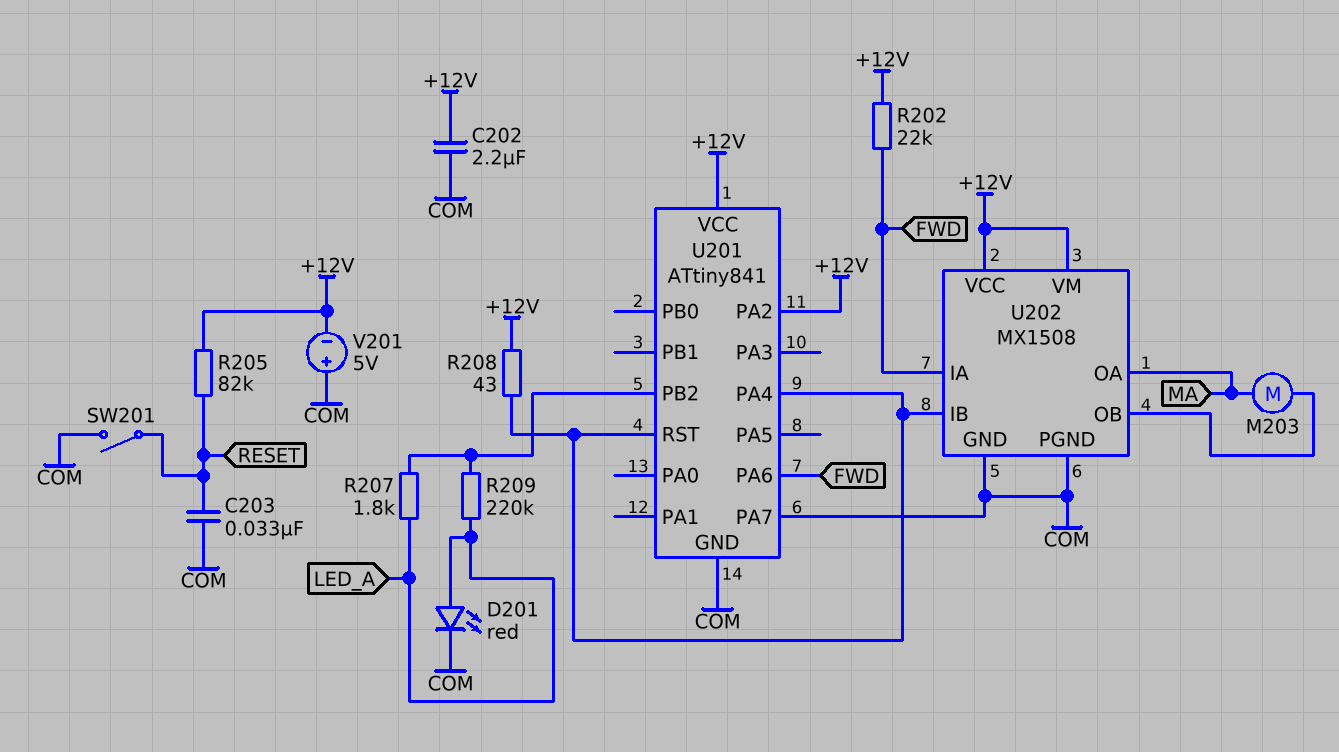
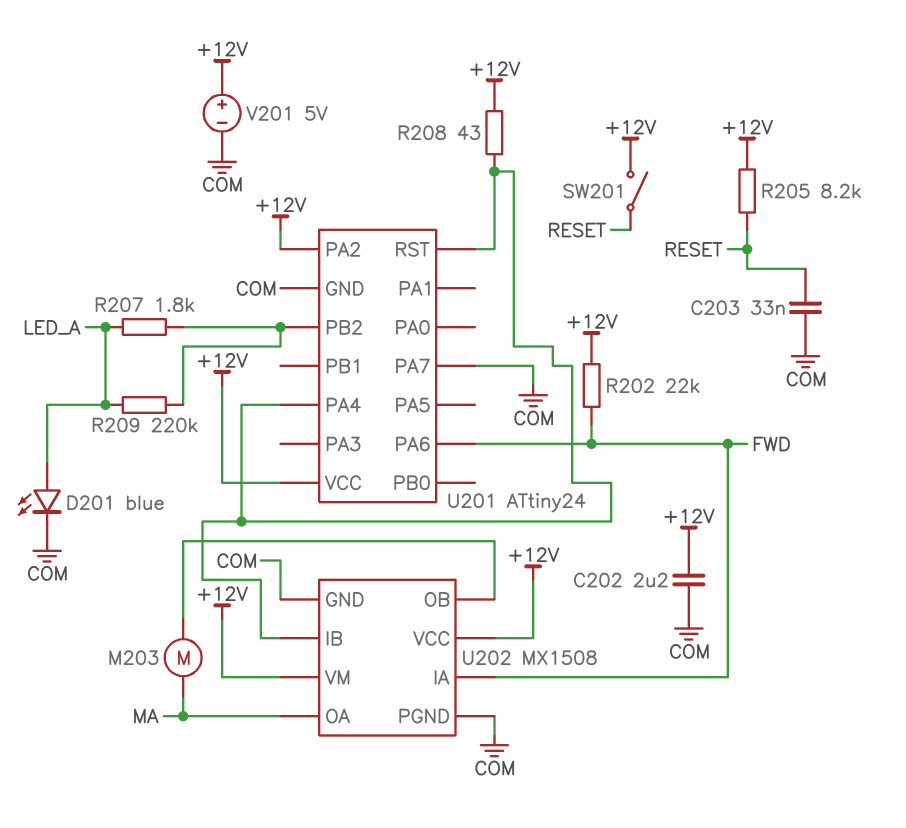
D201: LED red (A LED_A, K COM) -> LED blue (A LED_A, K COM)
R205: 82k (+12V, RESET) -> 8.2k (+12V, RESET)
SW201: switch (COM, RESET) -> switch (+12V, RESET)
U201: ATtiny841 -> ATtiny24
V201: 5V (plus COM, minus +12V) -> 5V (plus +12V, minus COM)

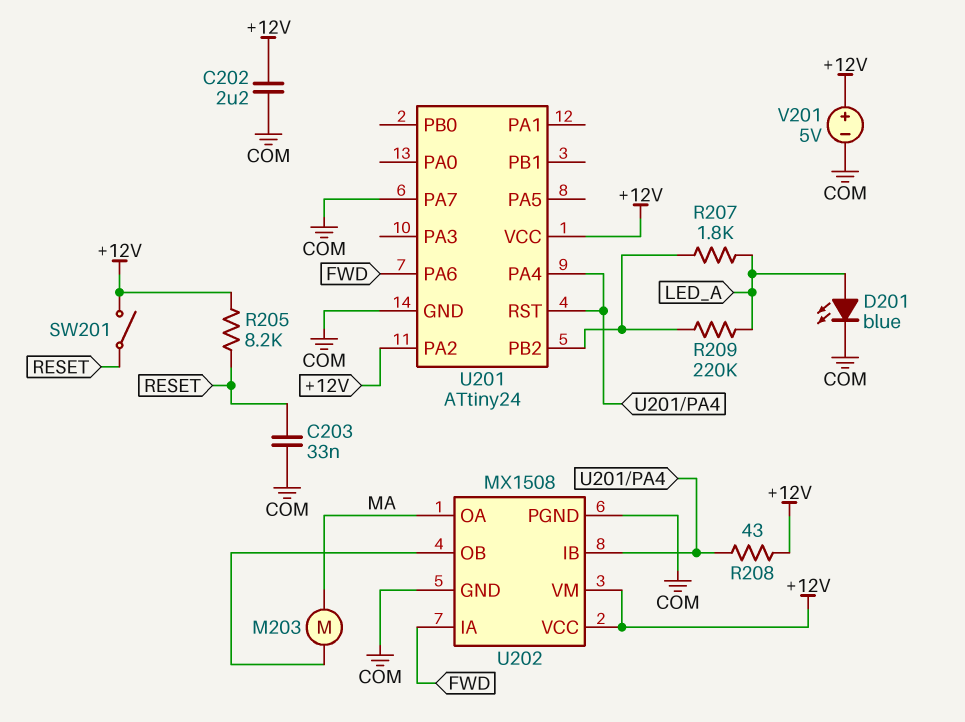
R202: 22k (+12V, FWD) -> none

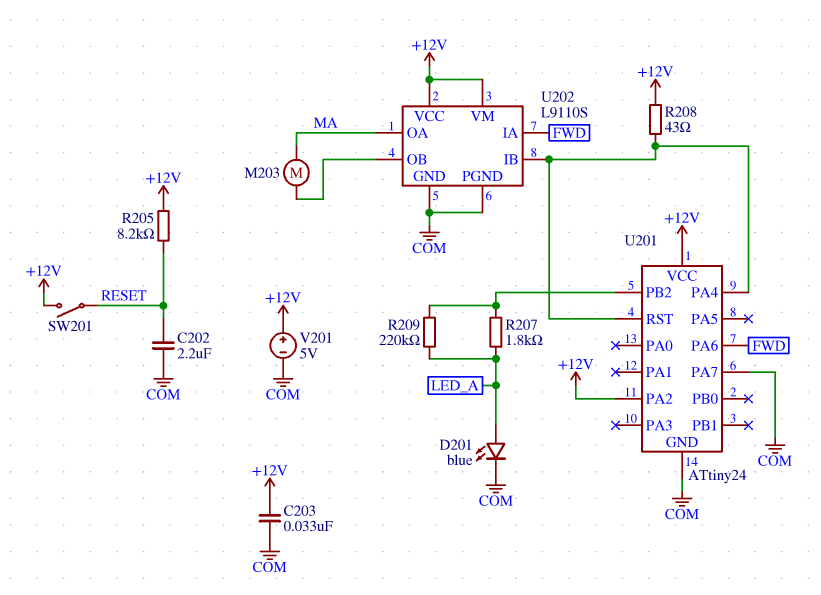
C202: 2.2uF (+12V, COM) -> 2.2uF (COM, RESET)
C203: 33nF (COM, RESET) -> 33nF (+12V, COM)
U202: MX1508 -> L9110S

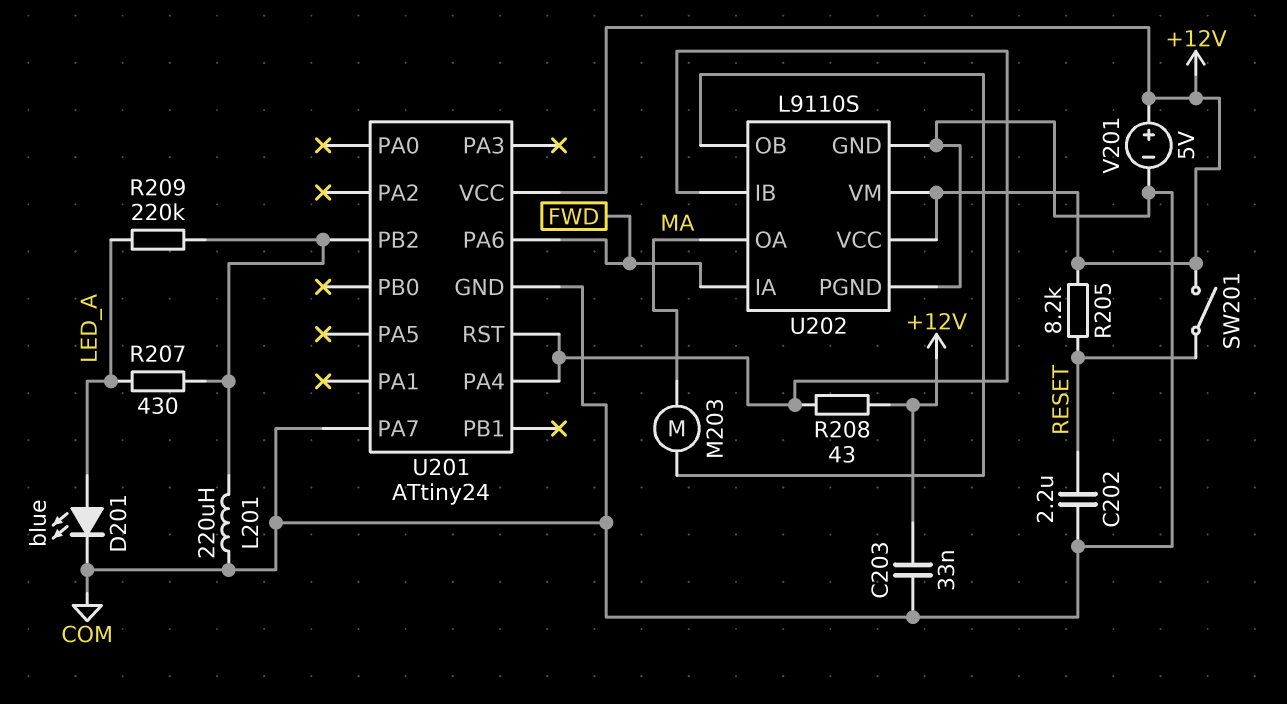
L201: none -> 220uH (COM, U201/PB2)
R207: 1.8k (LED_A, U201/PB2) -> 430 (LED_A, U201/PB2)
U201 pin PA2: +12V -> none

